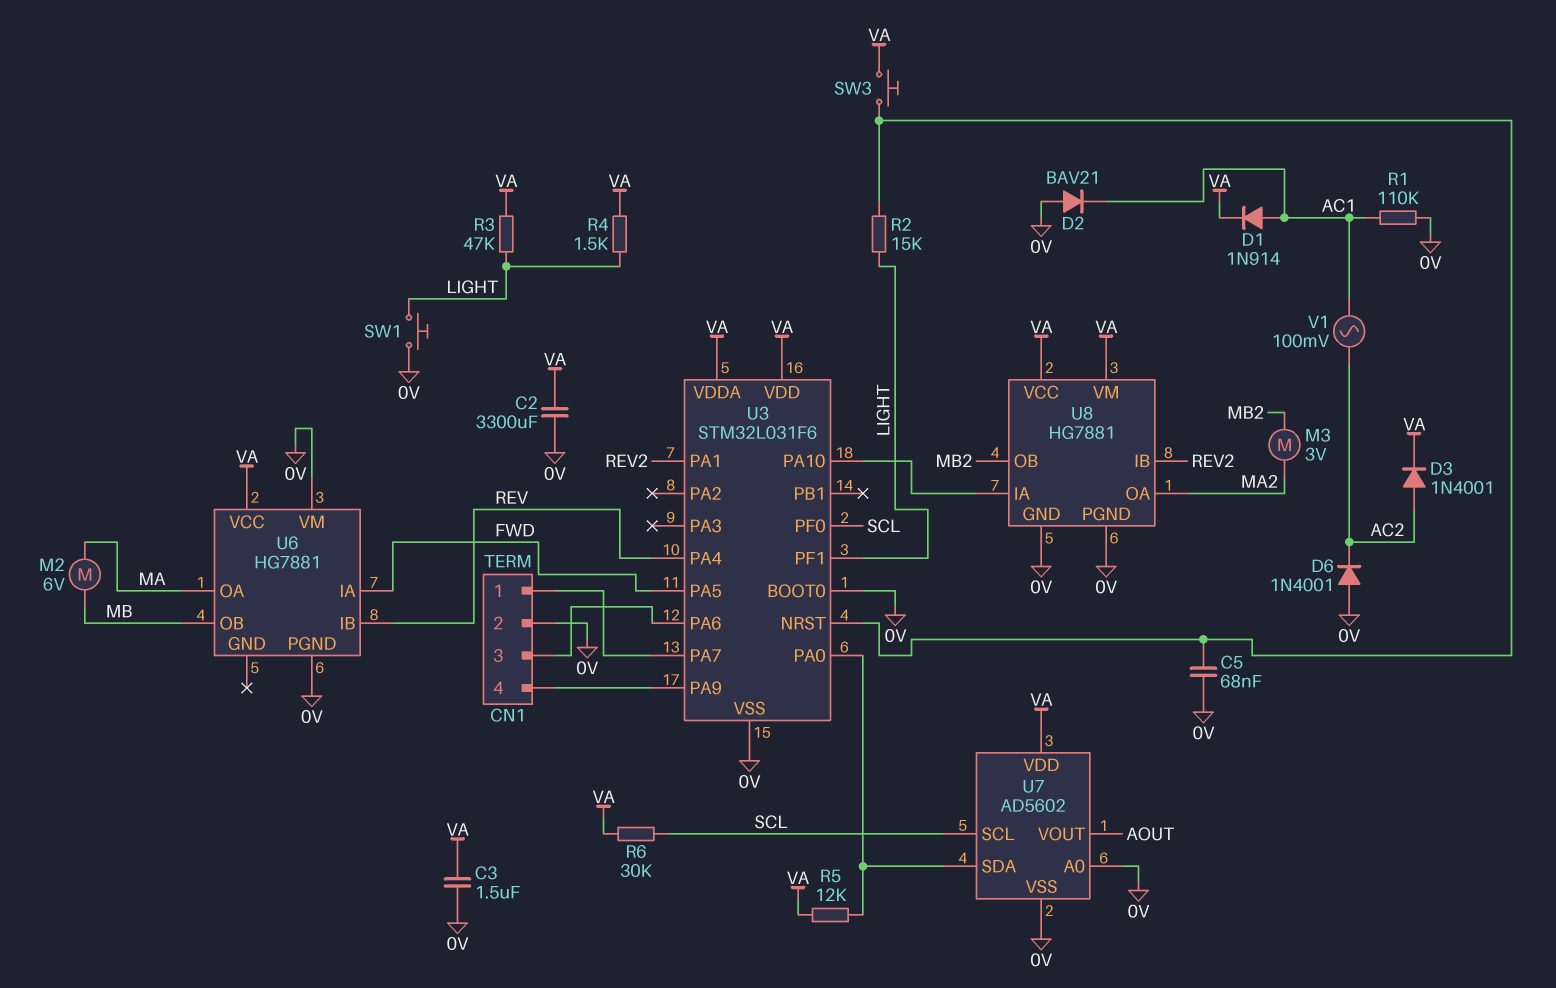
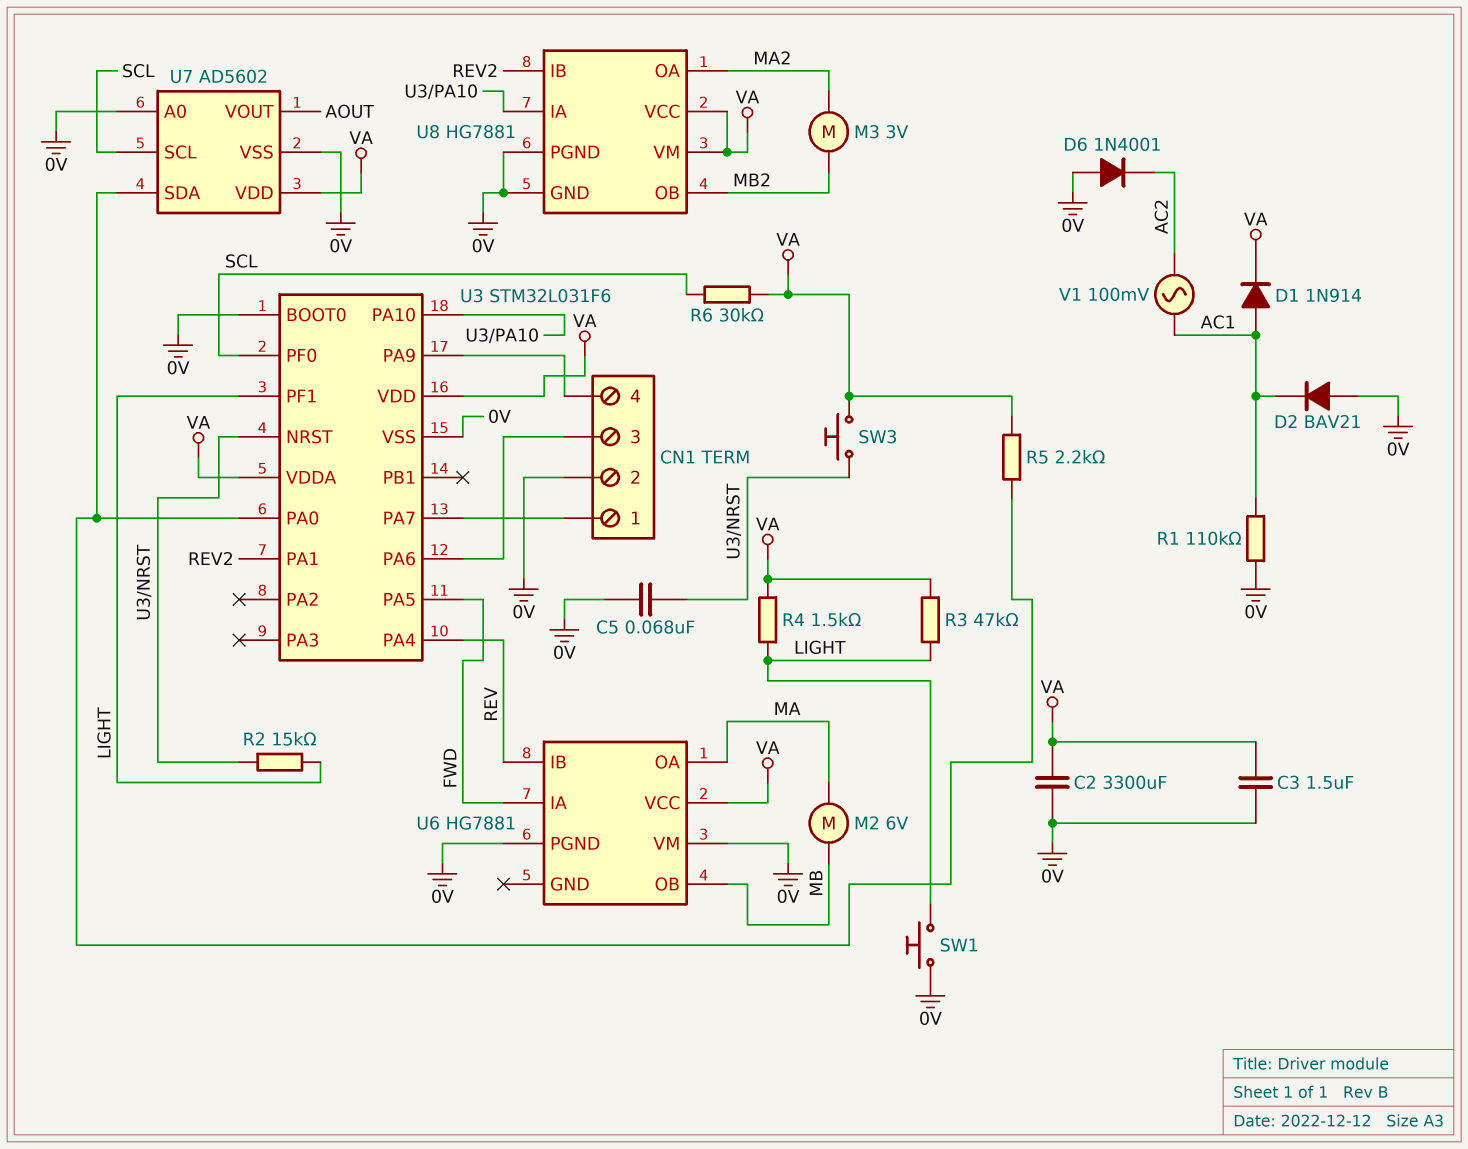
D3: diode 1N4001 (A AC2, K VA) -> none
R5: 12k (U3/PA0, VA) -> 2.2k (U3/PA0, VA)

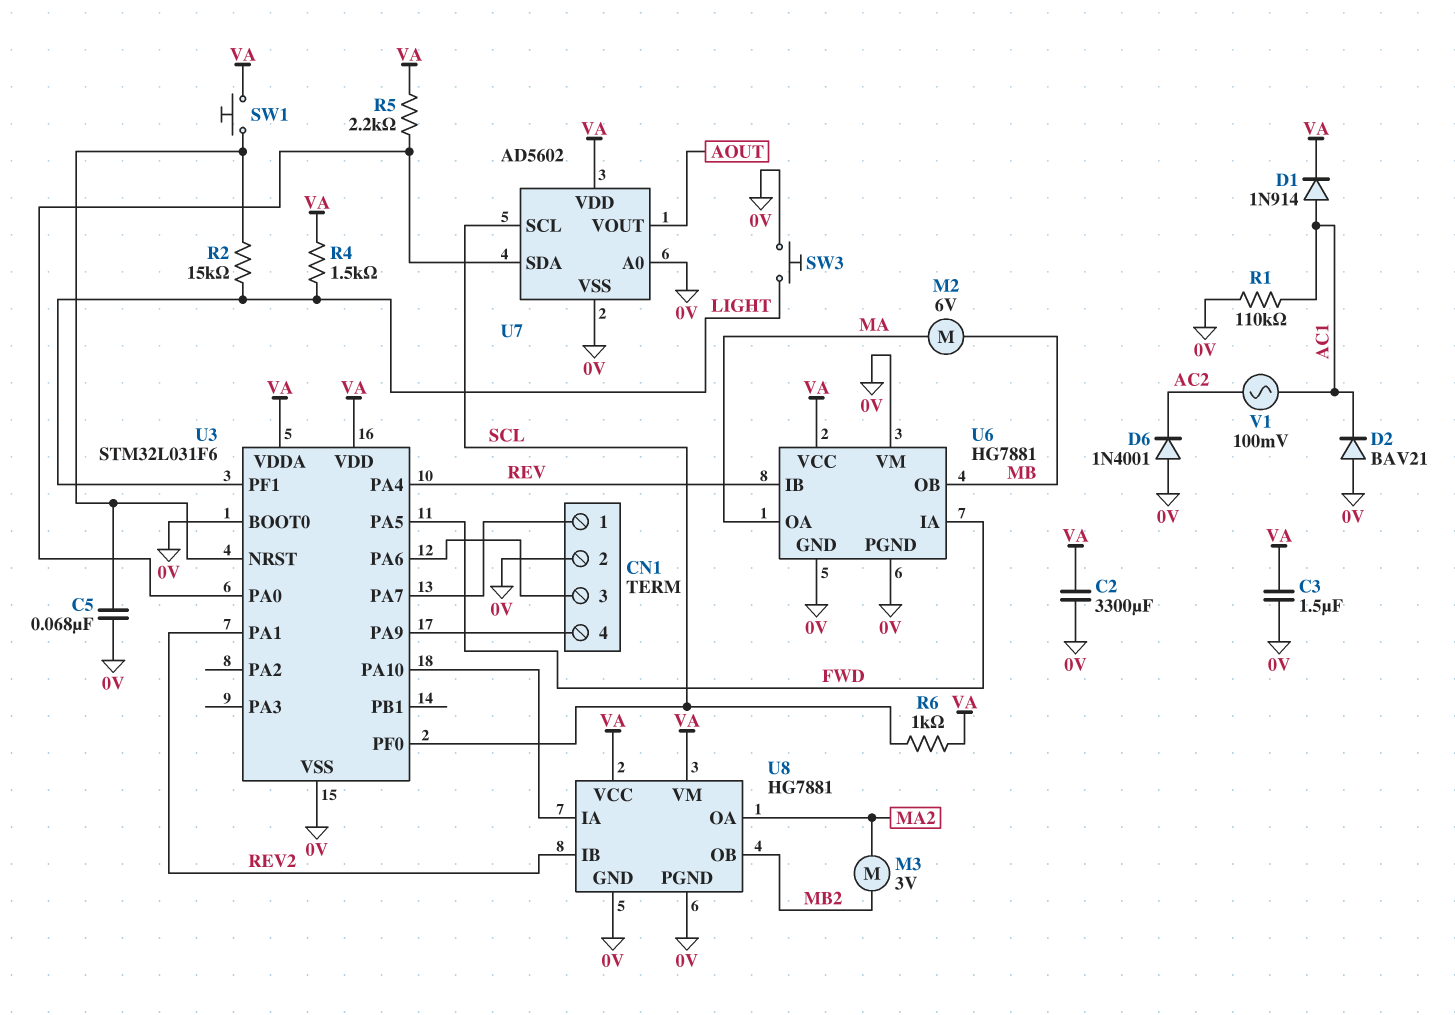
R3: 47k (LIGHT, VA) -> none
R6: 30k (SCL, VA) -> 1k (SCL, VA)
SW1: button (0V, LIGHT) -> button (U3/NRST, VA)
SW3: button (U3/NRST, VA) -> button (0V, LIGHT)
U6 pin GND: none -> 0V

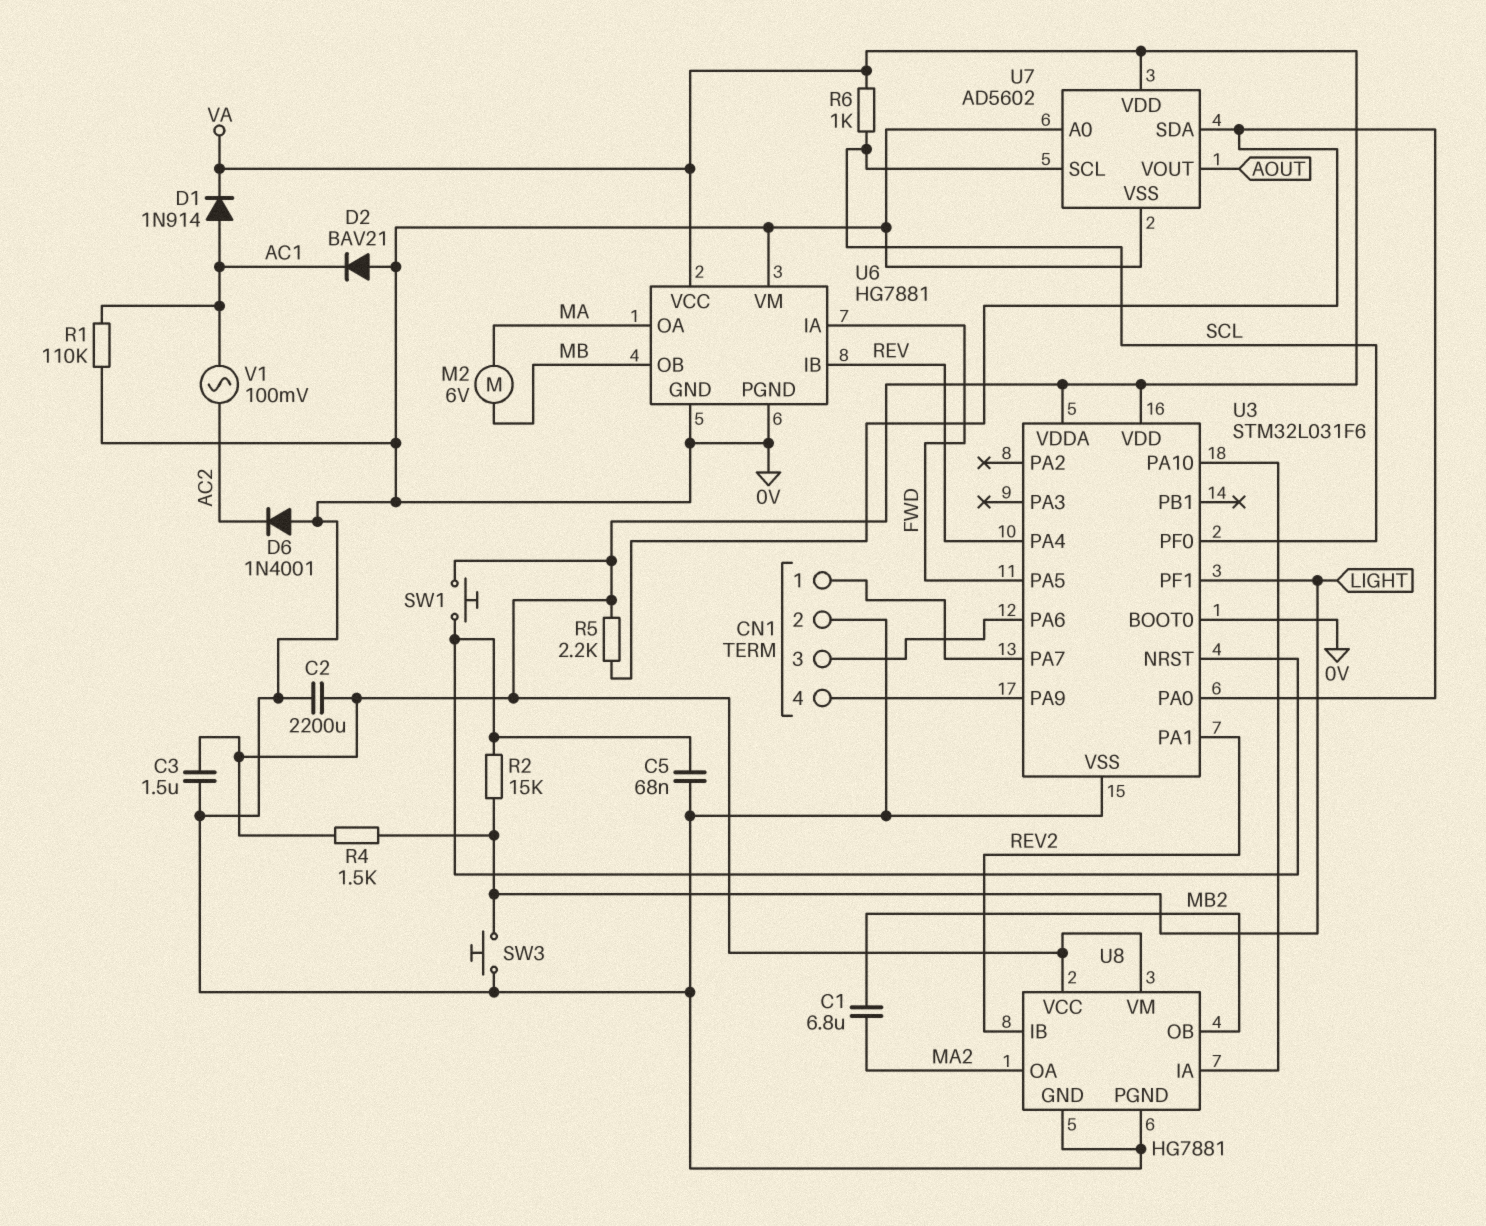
C1: none -> 6.8uF (MA2, MB2)
C2: 3300uF (0V, VA) -> 2200uF (0V, VA)
M3: motor 3V (MA2, MB2) -> none

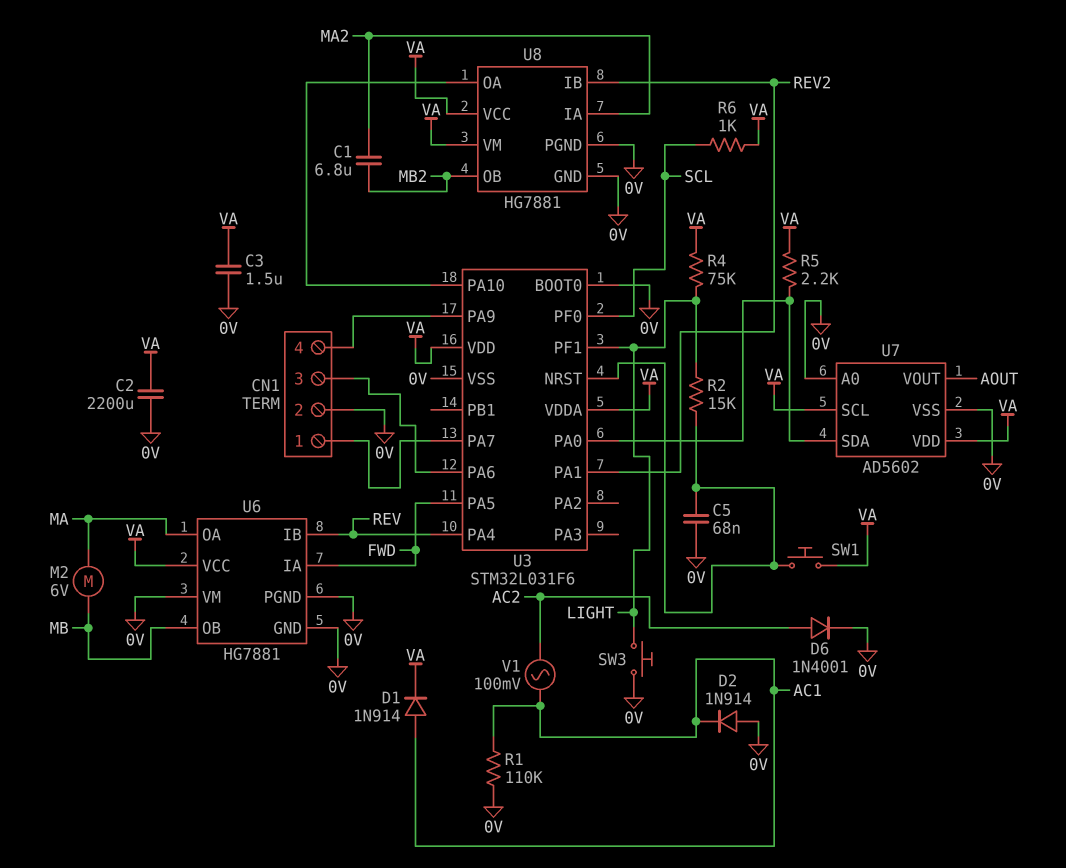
D2: diode BAV21 (A 0V, K AC1) -> diode 1N914 (A 0V, K AC1)
D6: diode 1N4001 (A 0V, K AC2) -> diode 1N4001 (A AC2, K 0V)
R4: 1.5k (LIGHT, VA) -> 75k (LIGHT, VA)
U7 pin SCL: SCL -> VA
U8 pin IA: U3/PA10 -> MA2
U8 pin OA: MA2 -> U3/PA10

